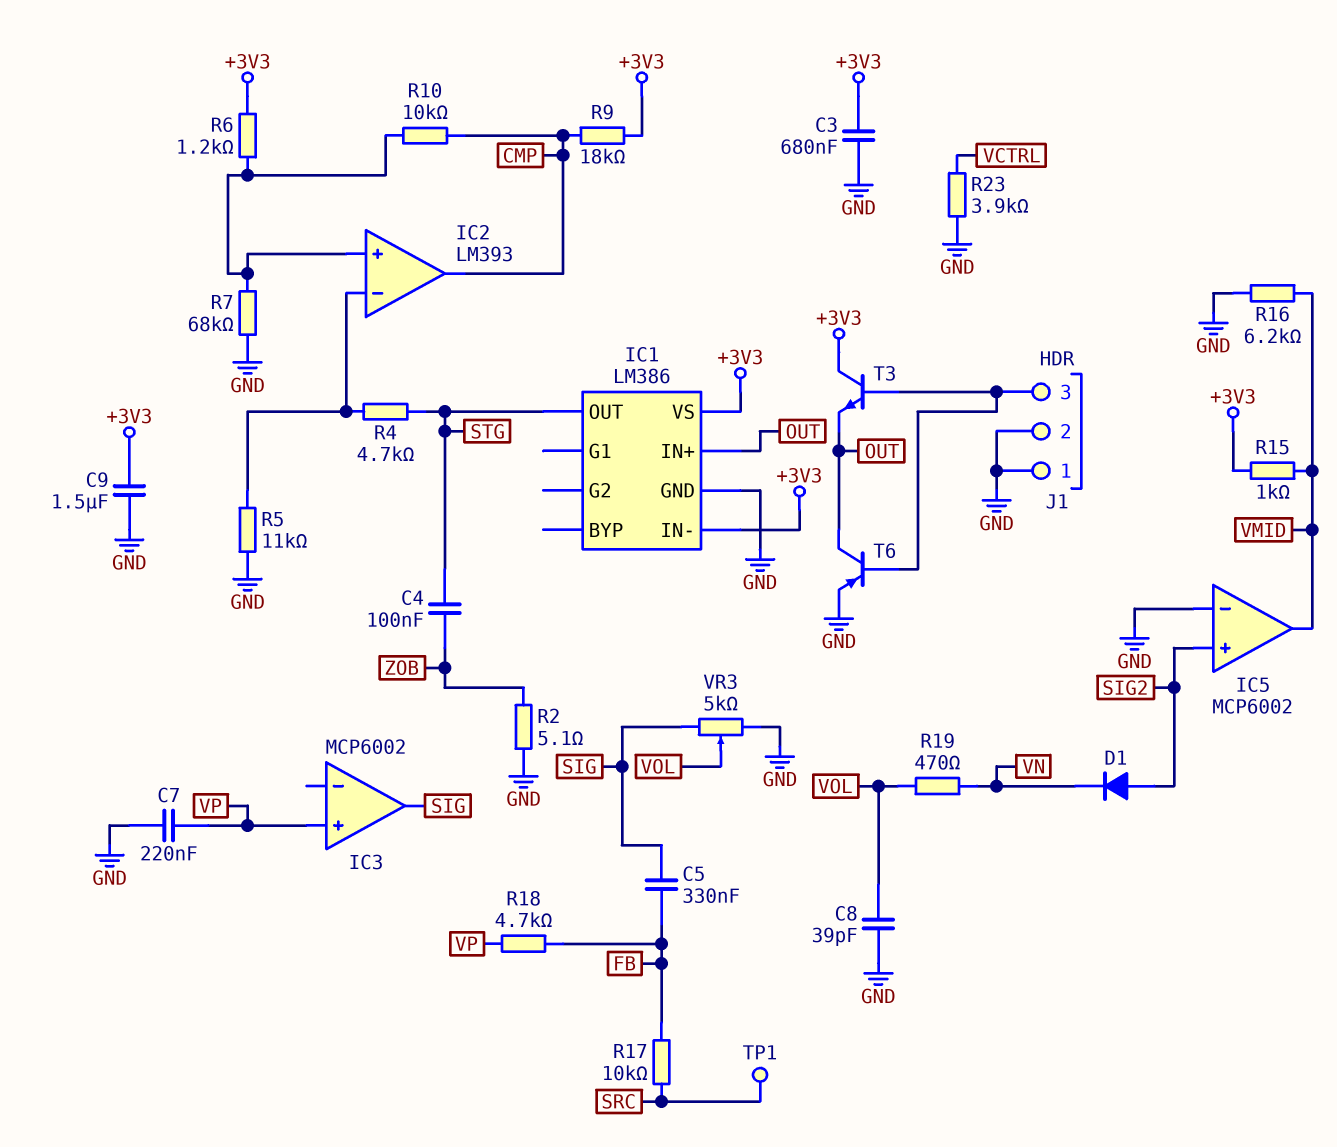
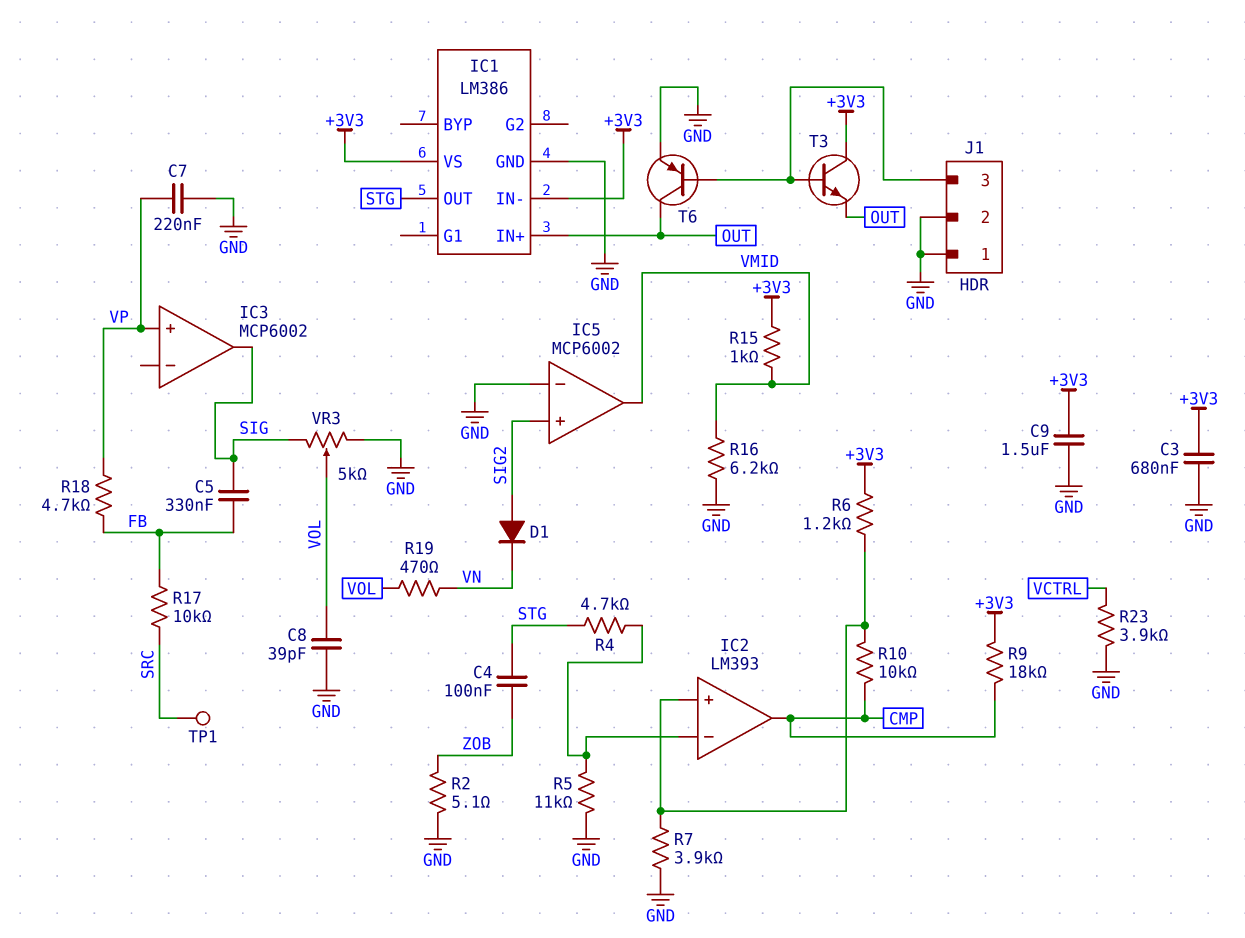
R7: 68k (GND, IC2/in+) -> 3.9k (GND, IC2/in+)

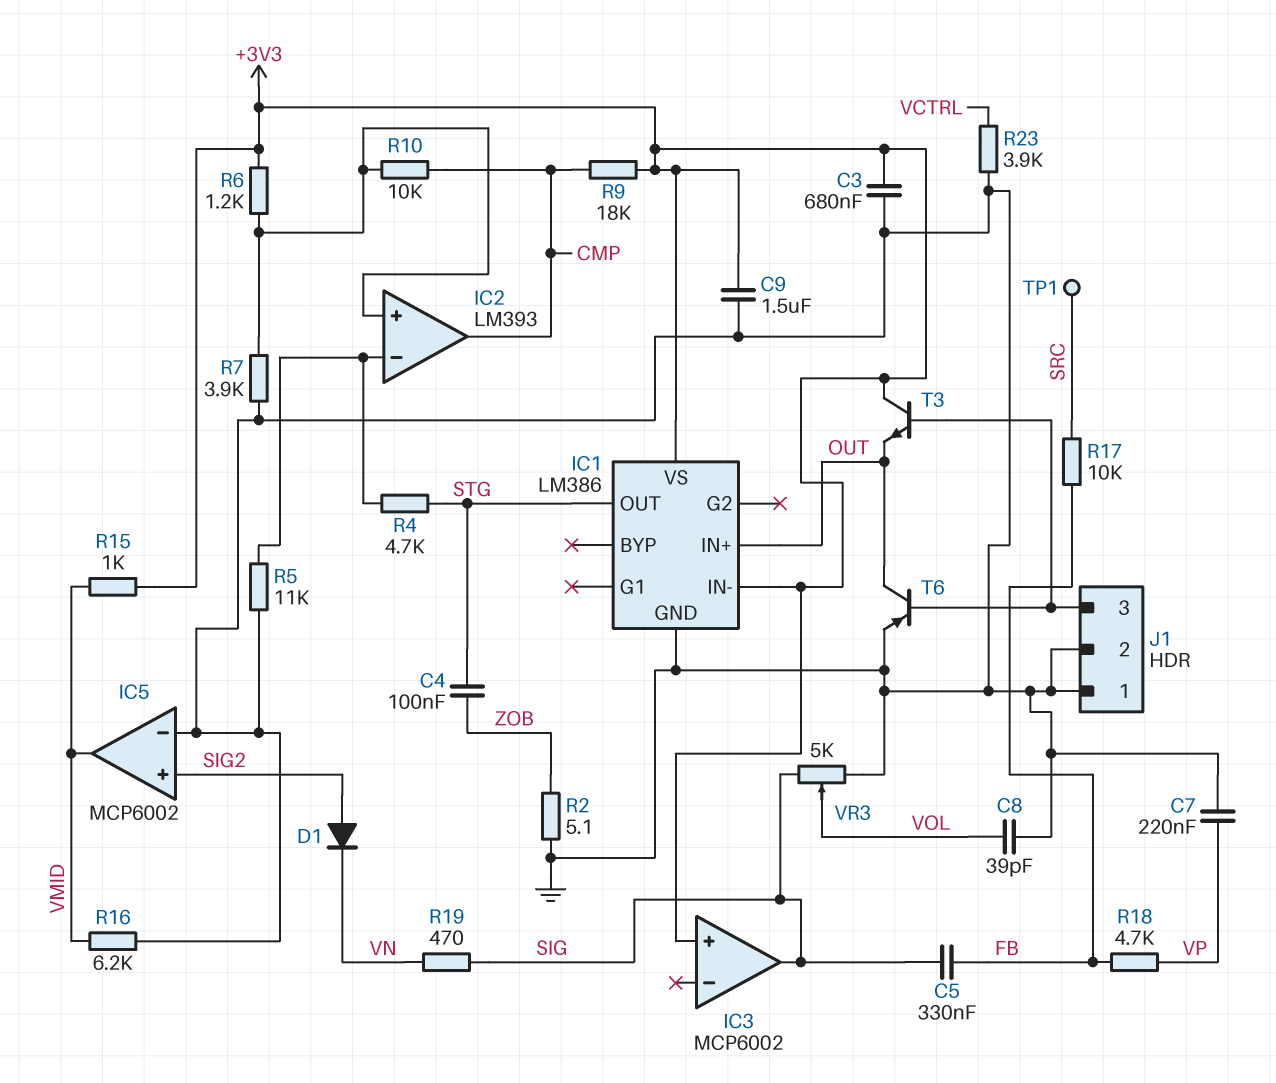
IC3 pin in+: VP -> +3V3
R19: 470 (VN, VOL) -> 470 (SIG, VN)

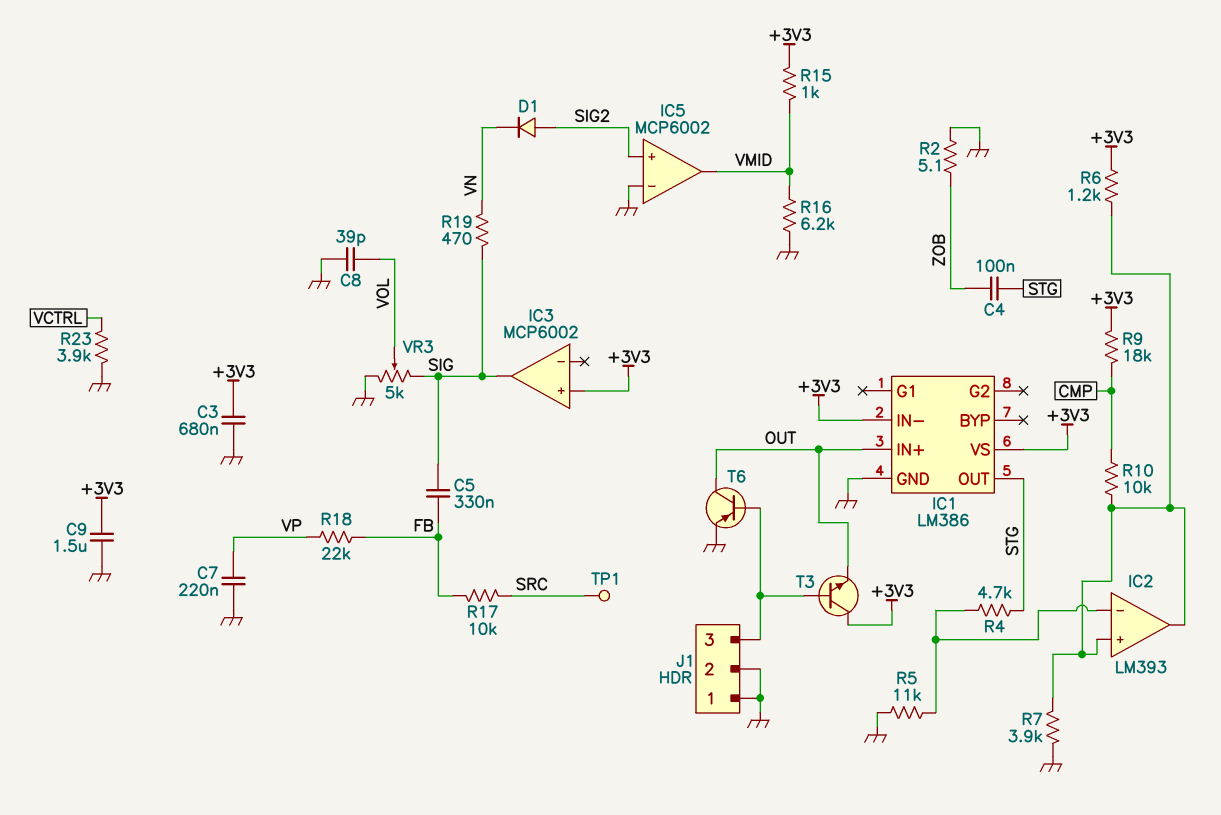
IC2 pin out: CMP -> IC2/in+
R18: 4.7k (FB, VP) -> 22k (FB, VP)

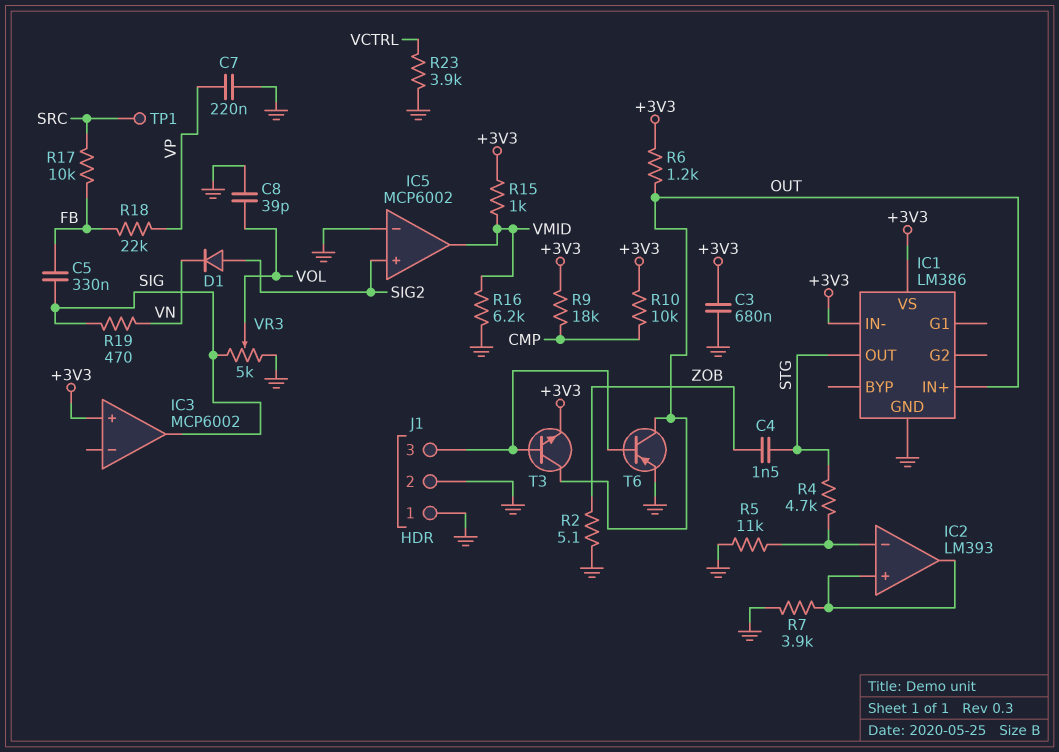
C4: 100nF (STG, ZOB) -> 1.5nF (STG, ZOB)
C9: 1.5uF (+3V3, GND) -> none
R6: 1.2k (+3V3, IC2/in+) -> 1.2k (+3V3, OUT)
R10: 10k (CMP, IC2/in+) -> 10k (+3V3, CMP)
T3: NPN (B J1/3, C +3V3, E OUT) -> NPN (B J1/3, C OUT, E +3V3)

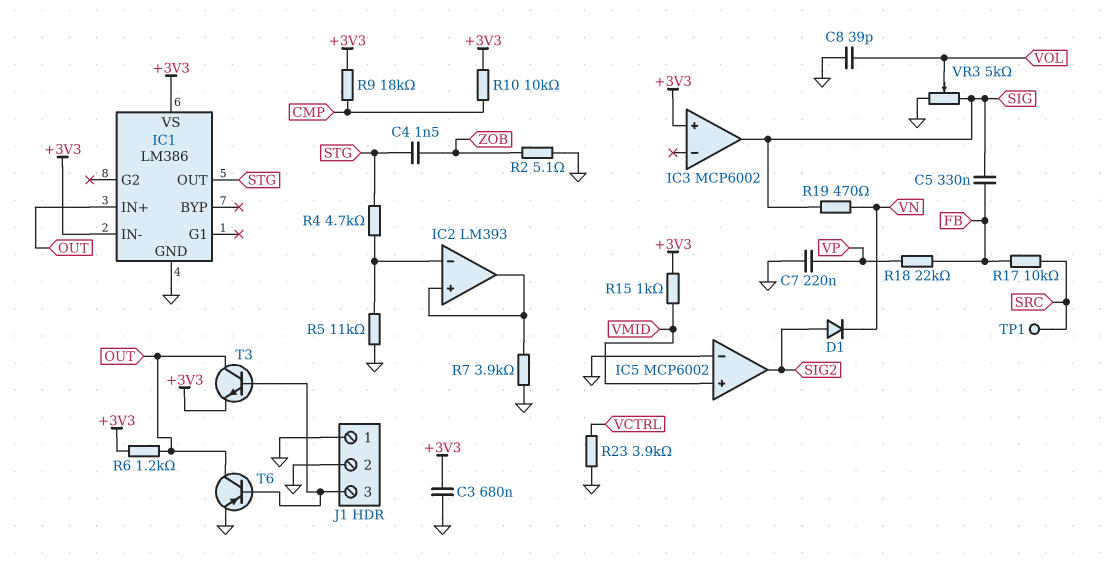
IC5 pin in+: SIG2 -> VMID
IC5 pin out: VMID -> SIG2
R16: 6.2k (GND, VMID) -> none

